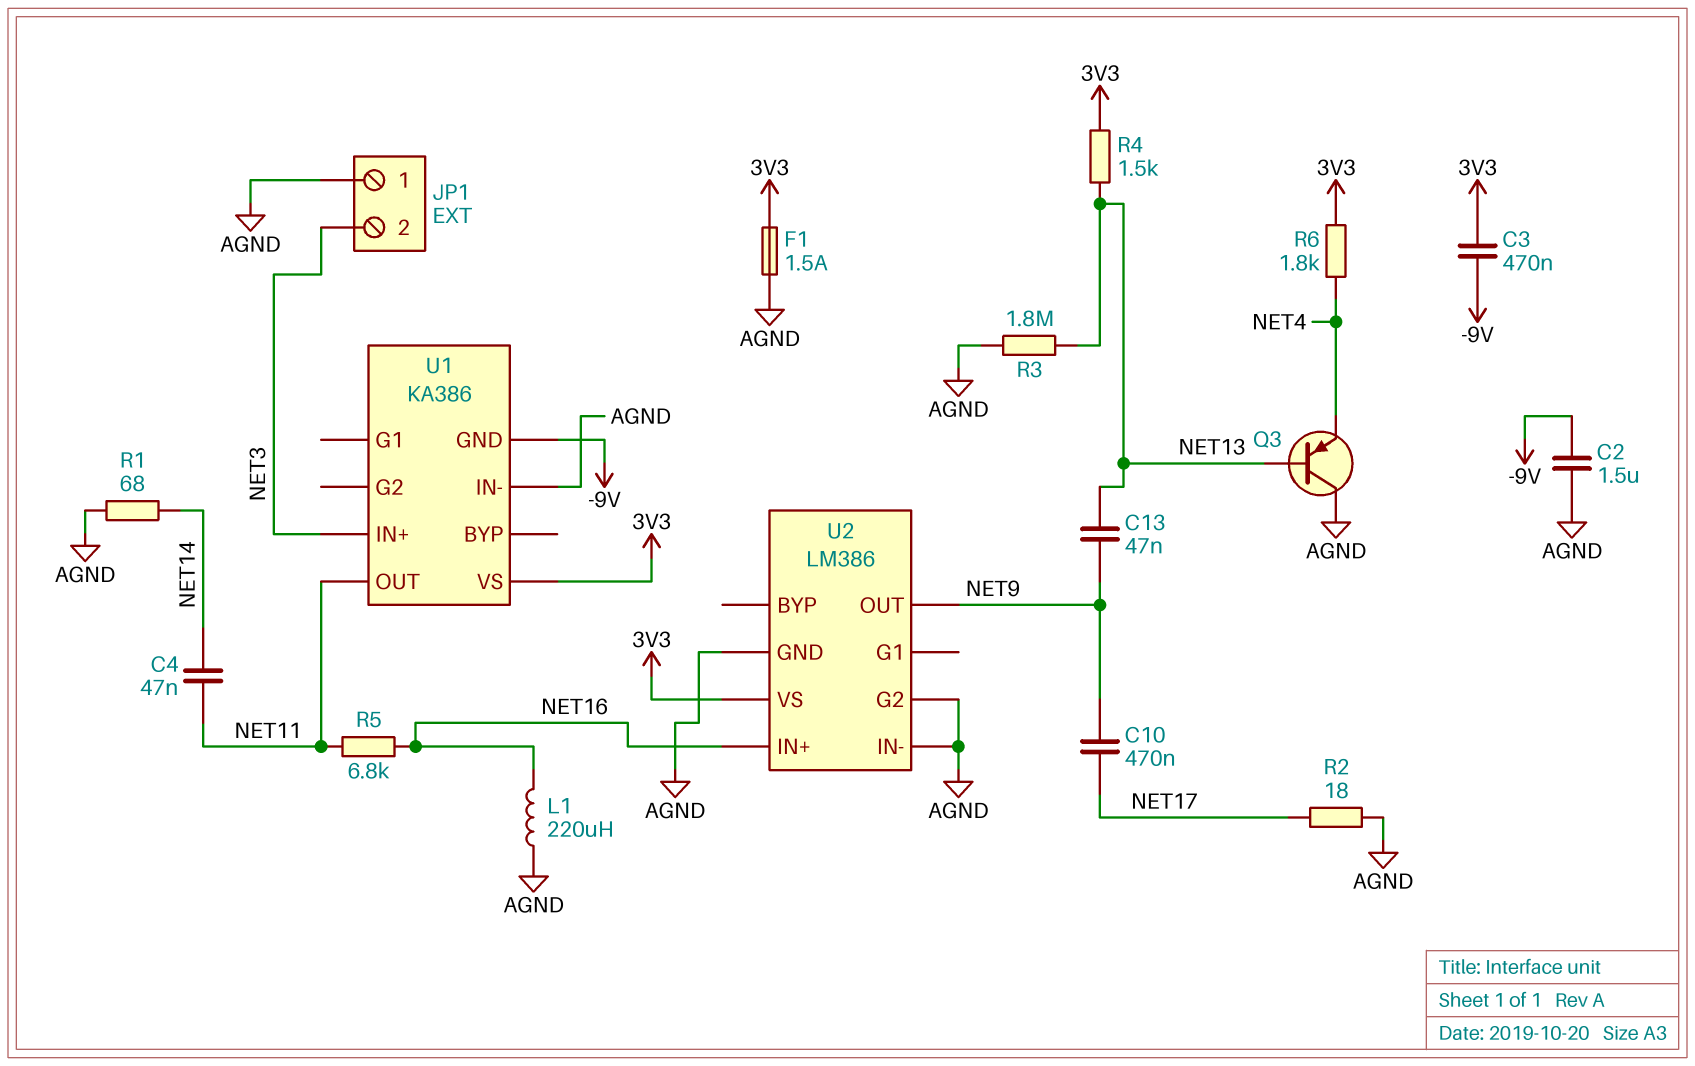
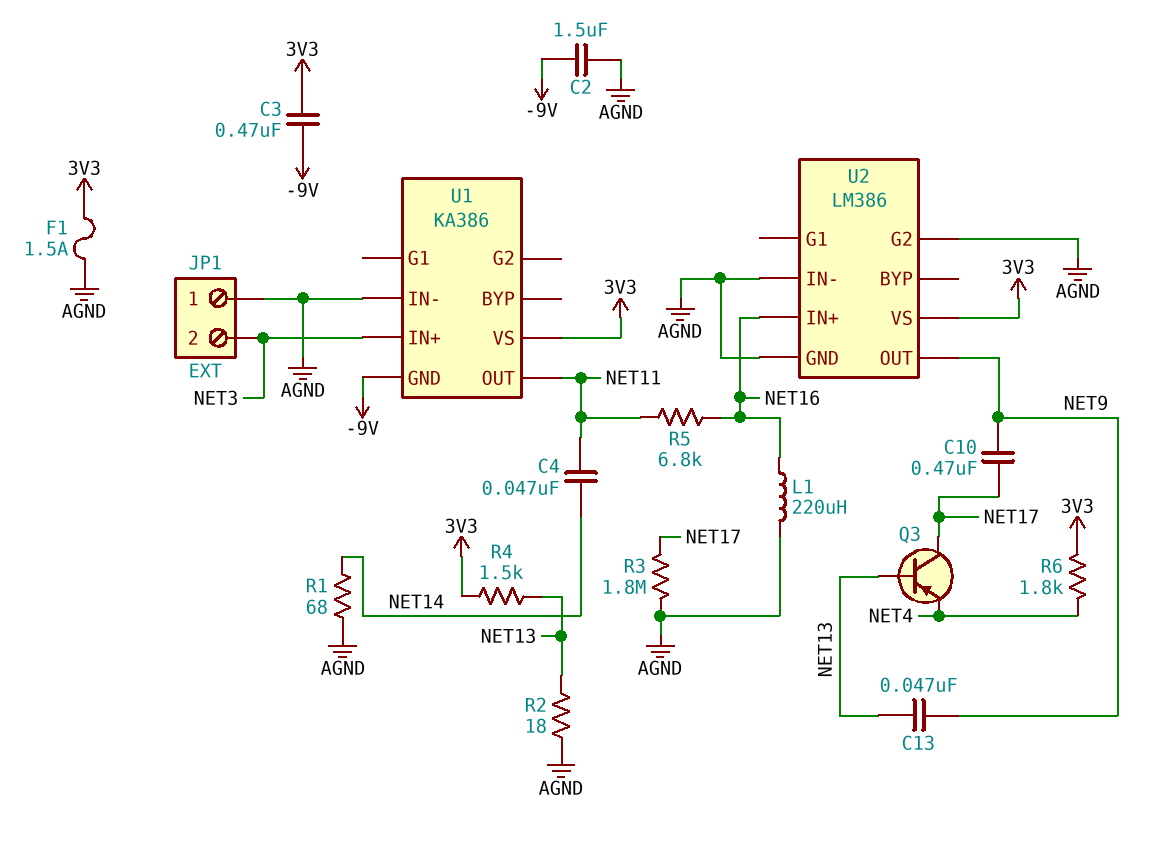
Q3: PNP (B NET13, C AGND, E NET4) -> PNP (B NET13, C NET17, E NET4)
R2: 18 (AGND, NET17) -> 18 (AGND, NET13)
R3: 1.8M (AGND, NET13) -> 1.8M (AGND, NET17)

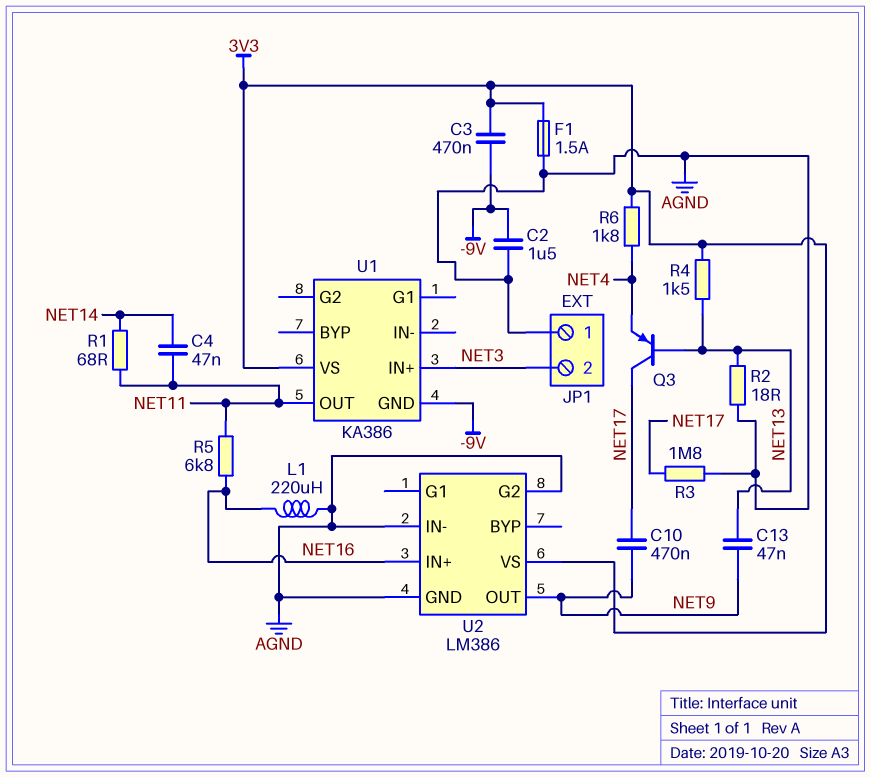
R1: 68 (AGND, NET14) -> 68 (NET11, NET14)
U1 pin IN-: AGND -> none

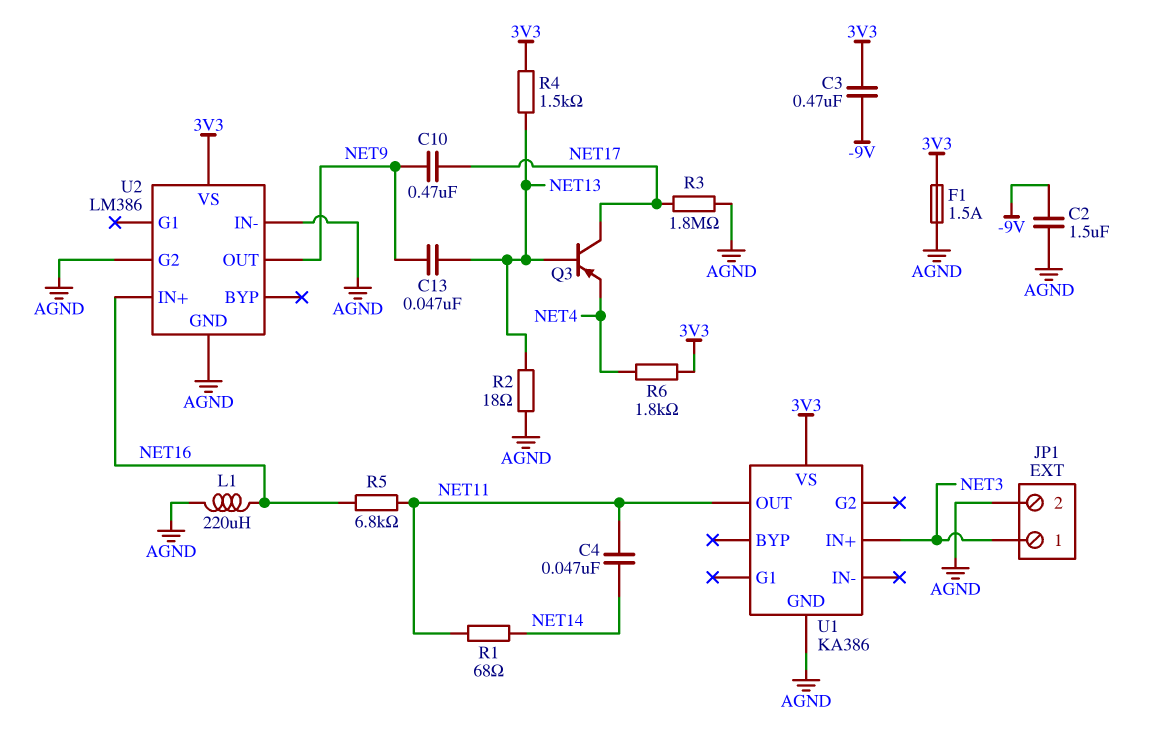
JP1 pin 1: AGND -> NET3
JP1 pin 2: NET3 -> AGND
U1 pin GND: -9V -> AGND

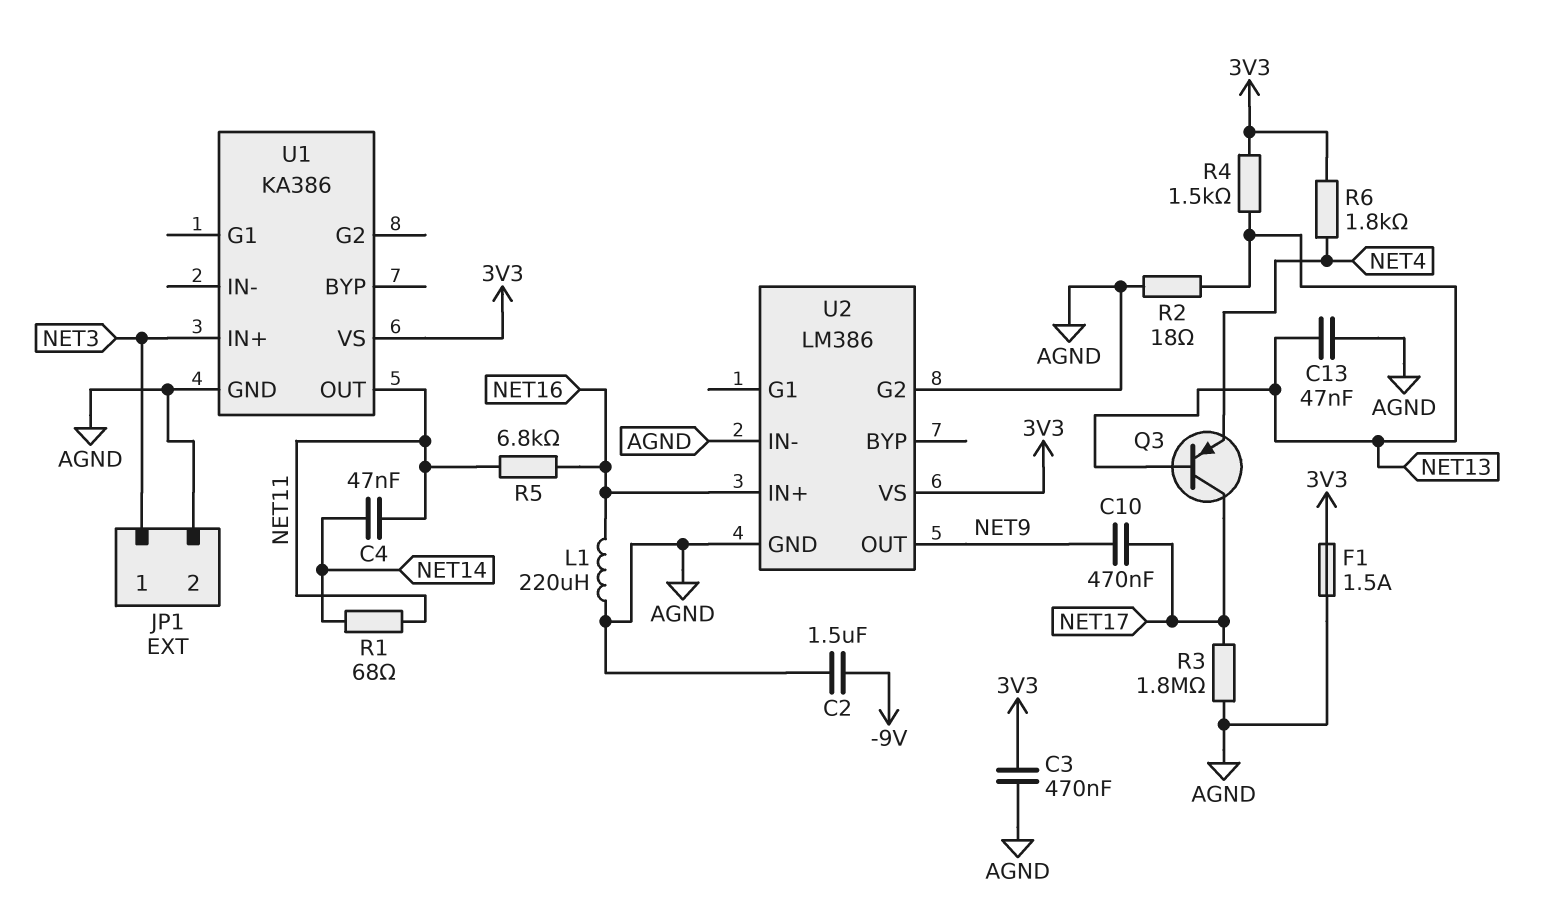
C3: 470nF (-9V, 3V3) -> 470nF (3V3, AGND)
C13: 47nF (NET9, NET13) -> 47nF (AGND, NET13)

